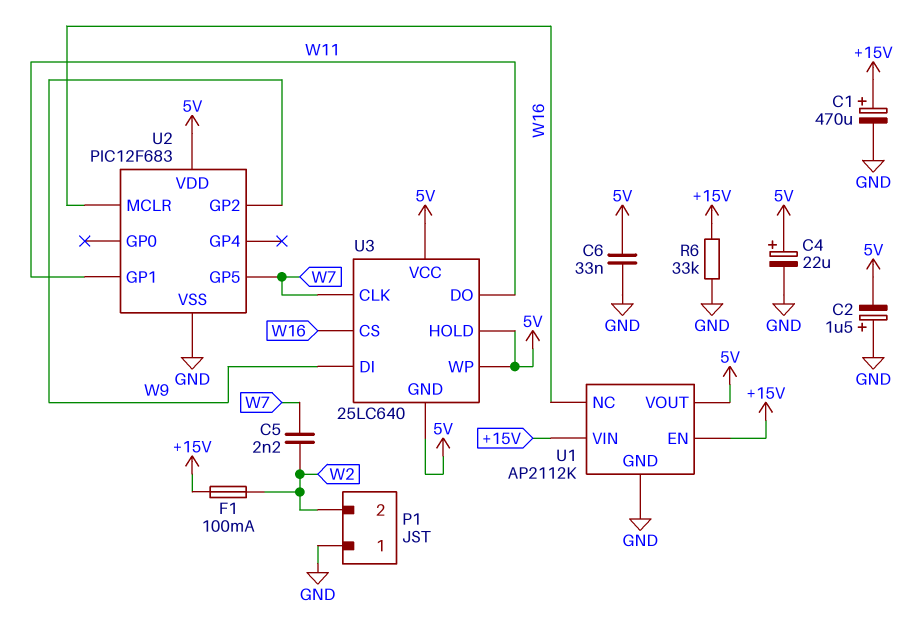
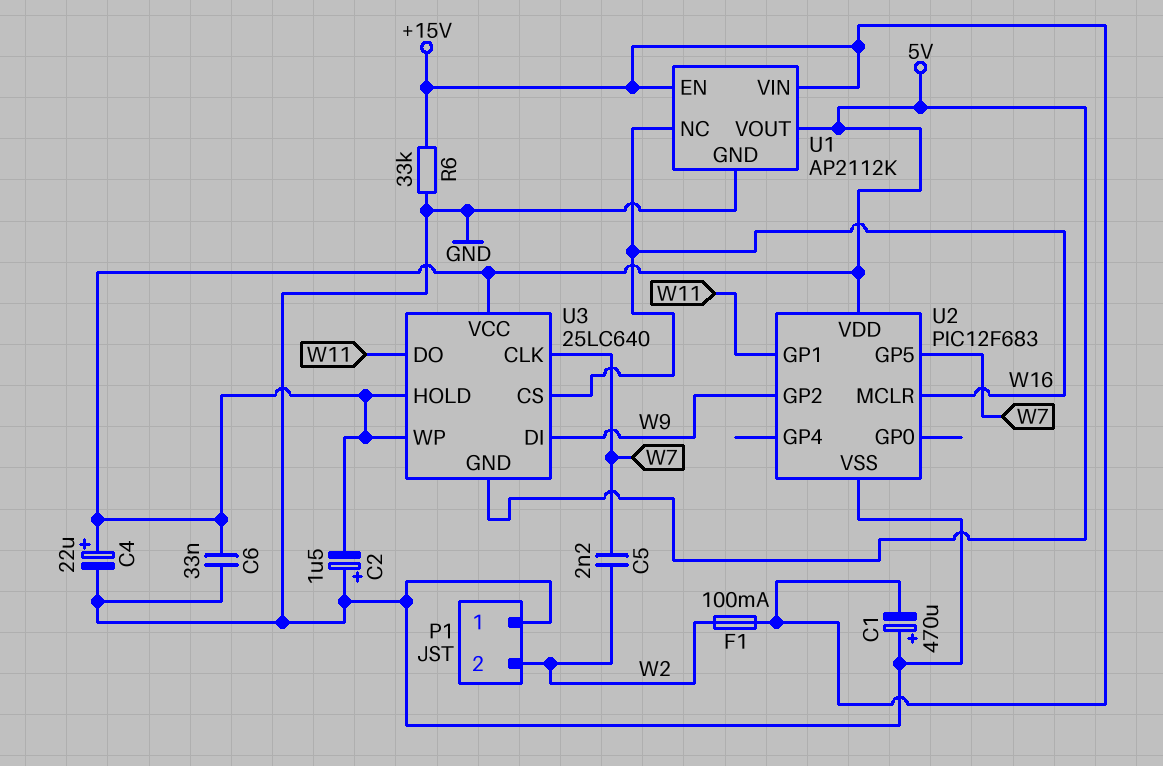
C1: 470uF (plus +15V, minus GND) -> 470uF (plus GND, minus +15V)

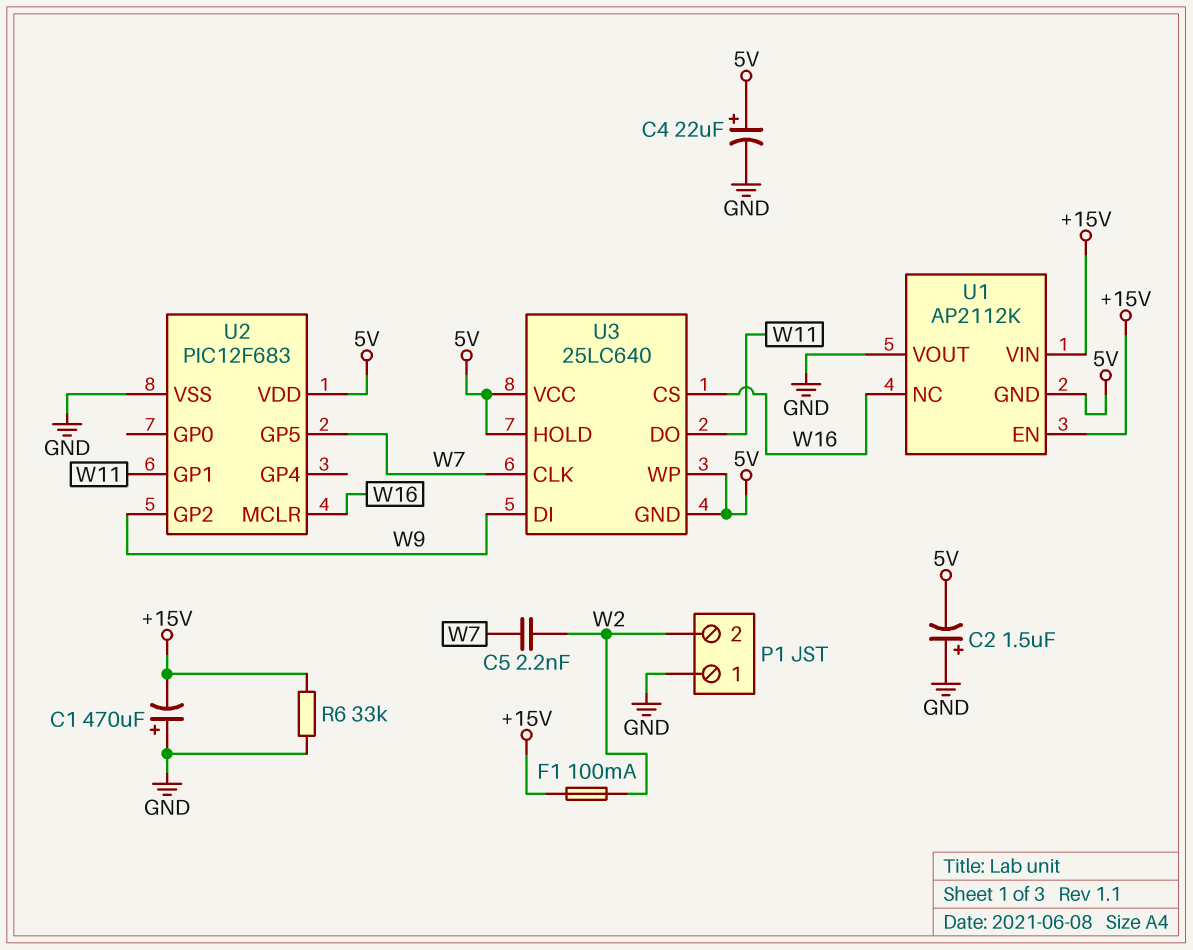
C6: 33nF (5V, GND) -> none
U1 pin GND: GND -> 5V
U1 pin VOUT: 5V -> GND

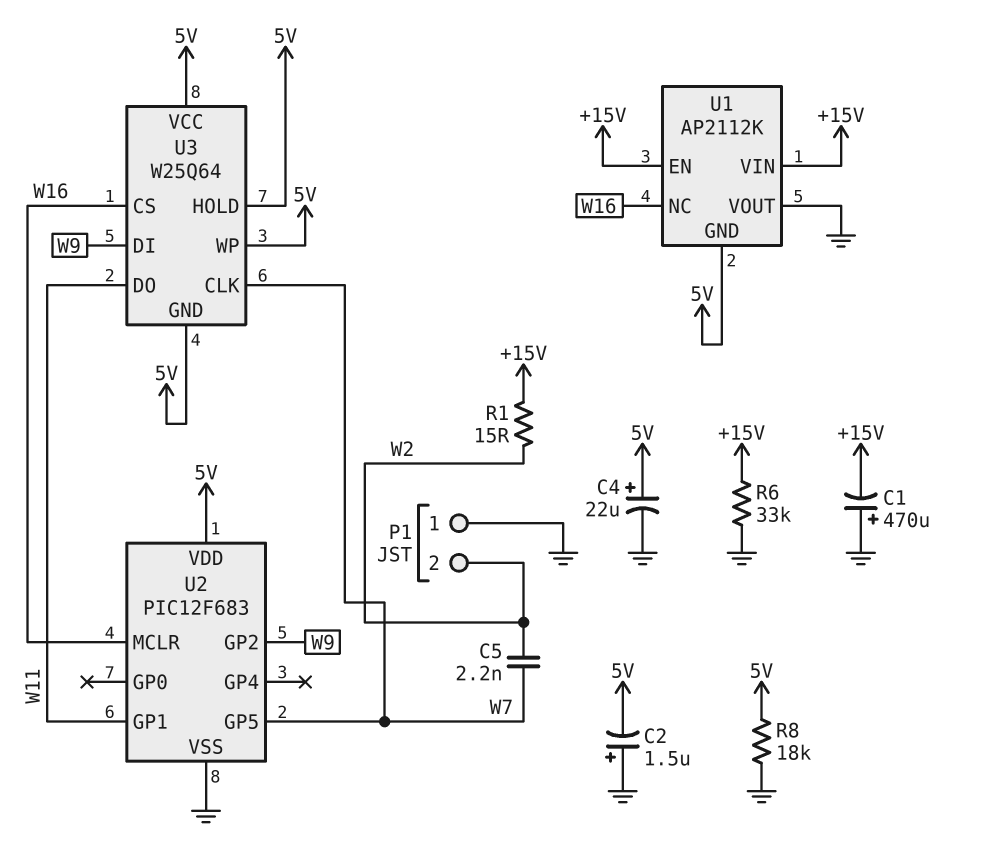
F1: 100mA (+15V, W2) -> none
R1: none -> 15 (+15V, W2)
R8: none -> 18k (5V, GND)
U3: 25LC640 -> W25Q64

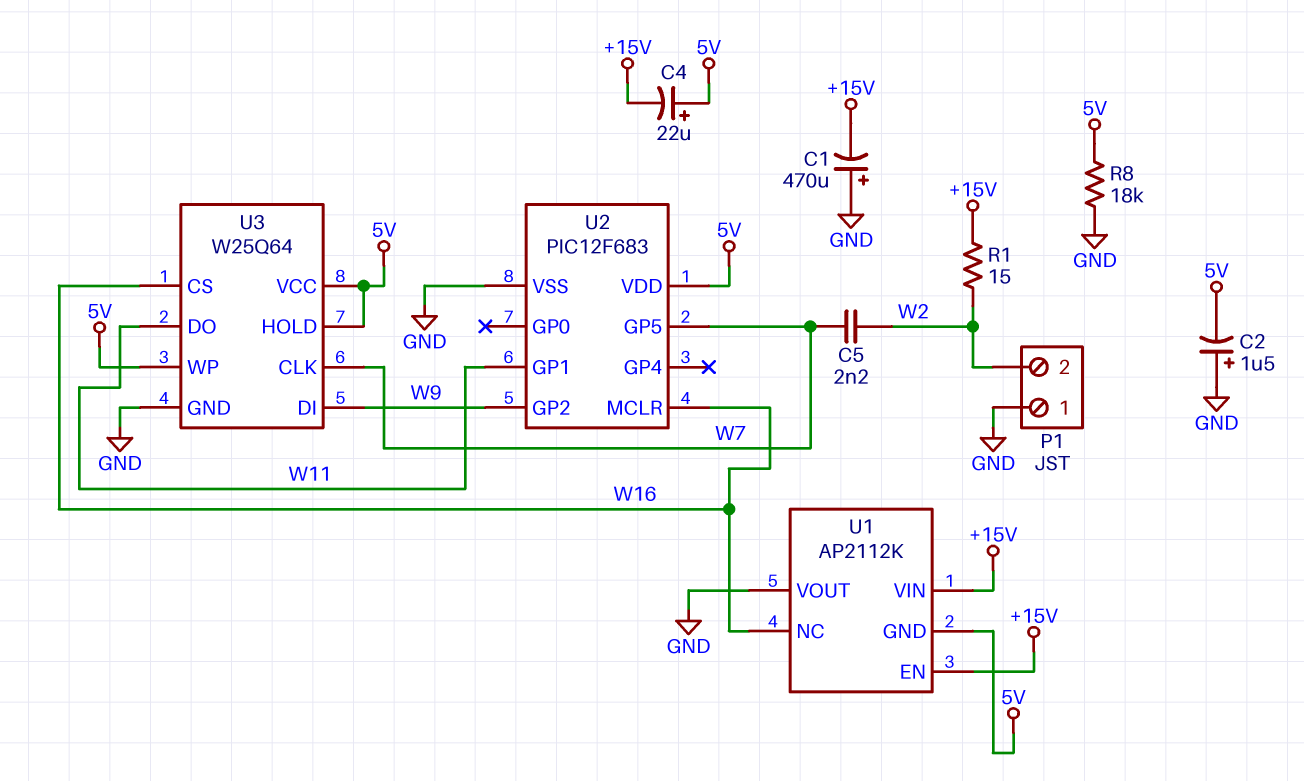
C4: 22uF (plus 5V, minus GND) -> 22uF (plus 5V, minus +15V)
R6: 33k (+15V, GND) -> none
U3 pin GND: 5V -> GND

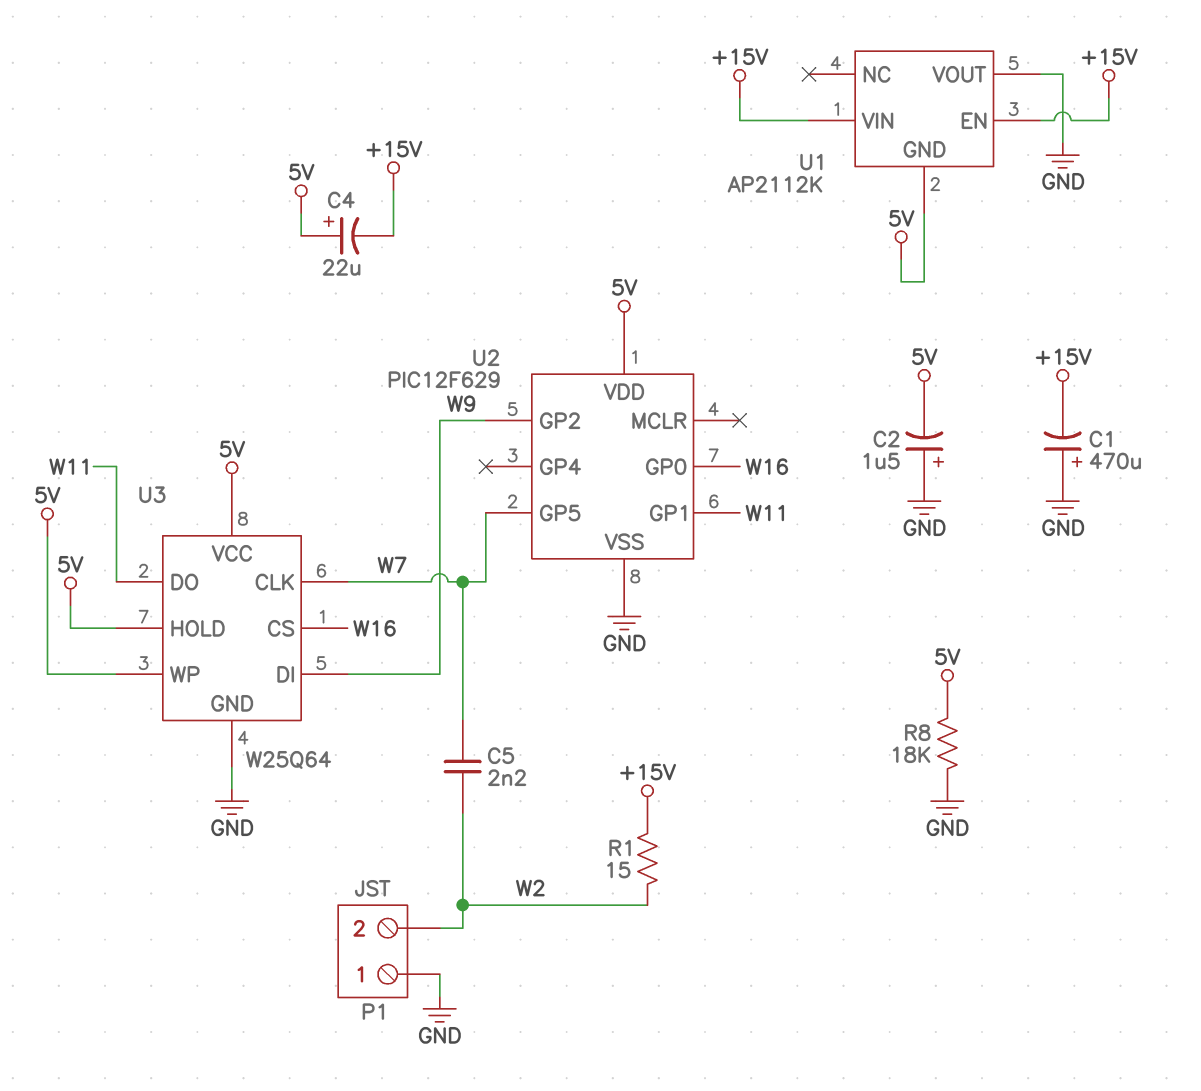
U1 pin NC: W16 -> none
U2: PIC12F683 -> PIC12F629
U2 pin GP0: none -> W16
U2 pin MCLR: W16 -> none

